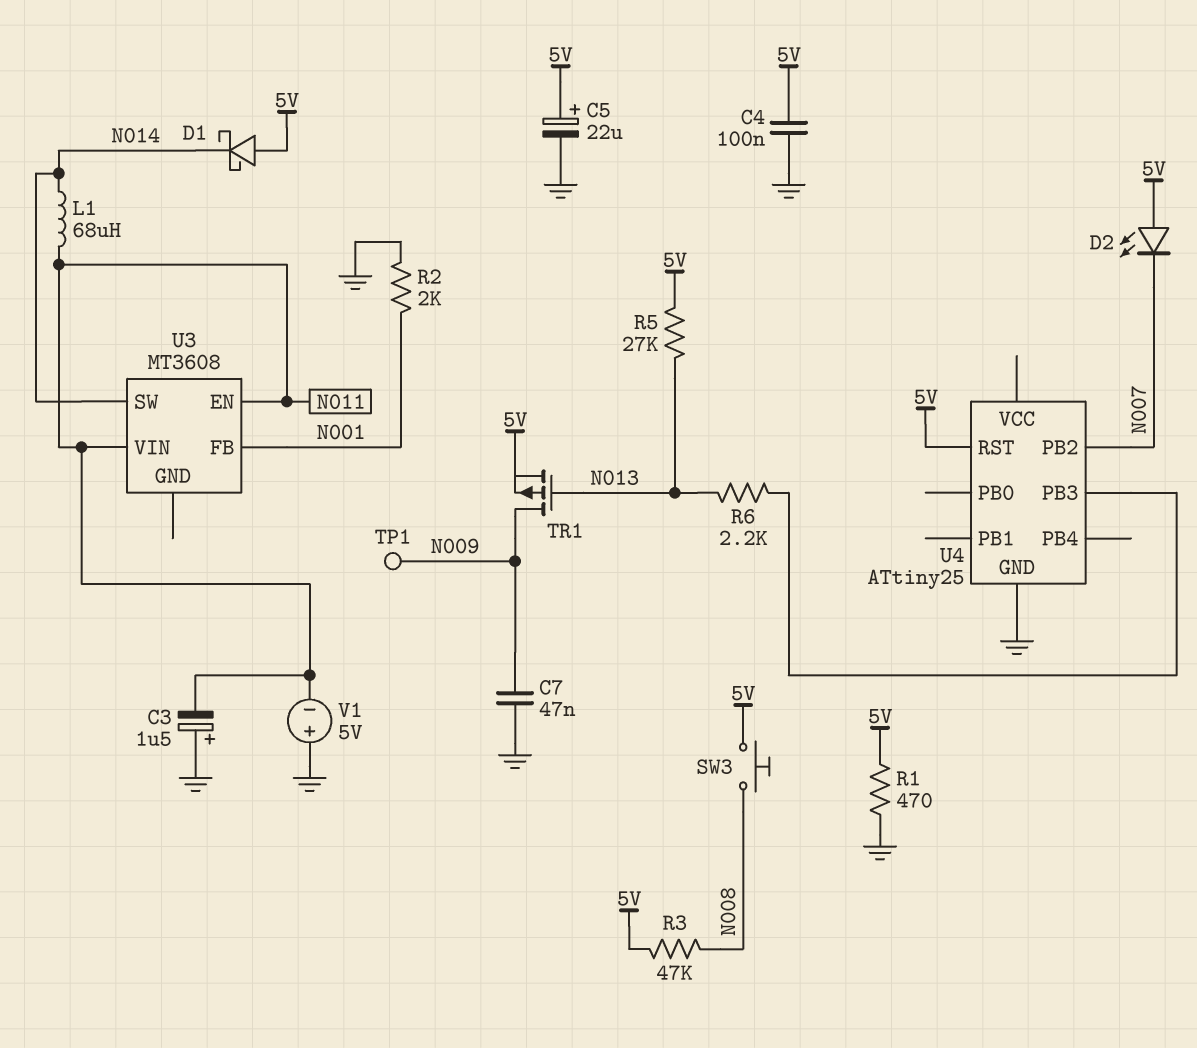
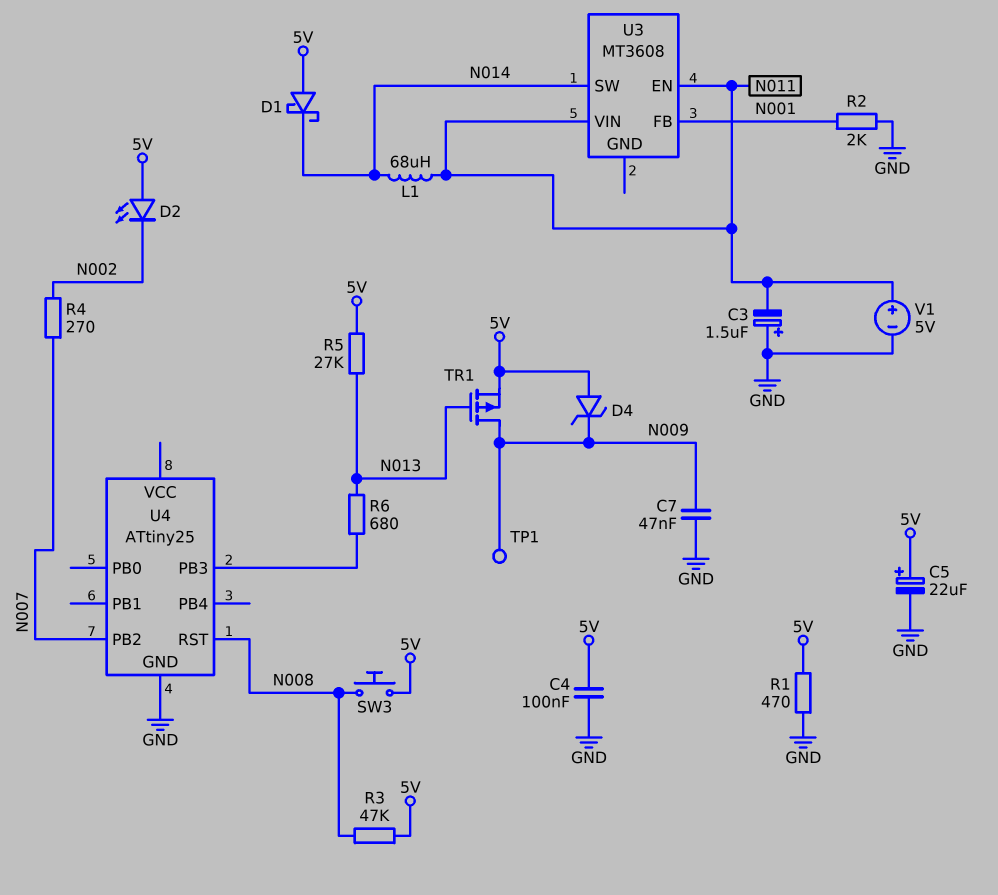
D2: LED (A 5V, K N007) -> LED (A 5V, K N002)
D4: none -> zener (A 5V, K N009)
R4: none -> 270 (N002, N007)
R6: 2.2k (N013, U4/PB3) -> 680 (N013, U4/PB3)
U4 pin RST: 5V -> N008
V1: 5V (plus GND, minus N011) -> 5V (plus N011, minus GND)

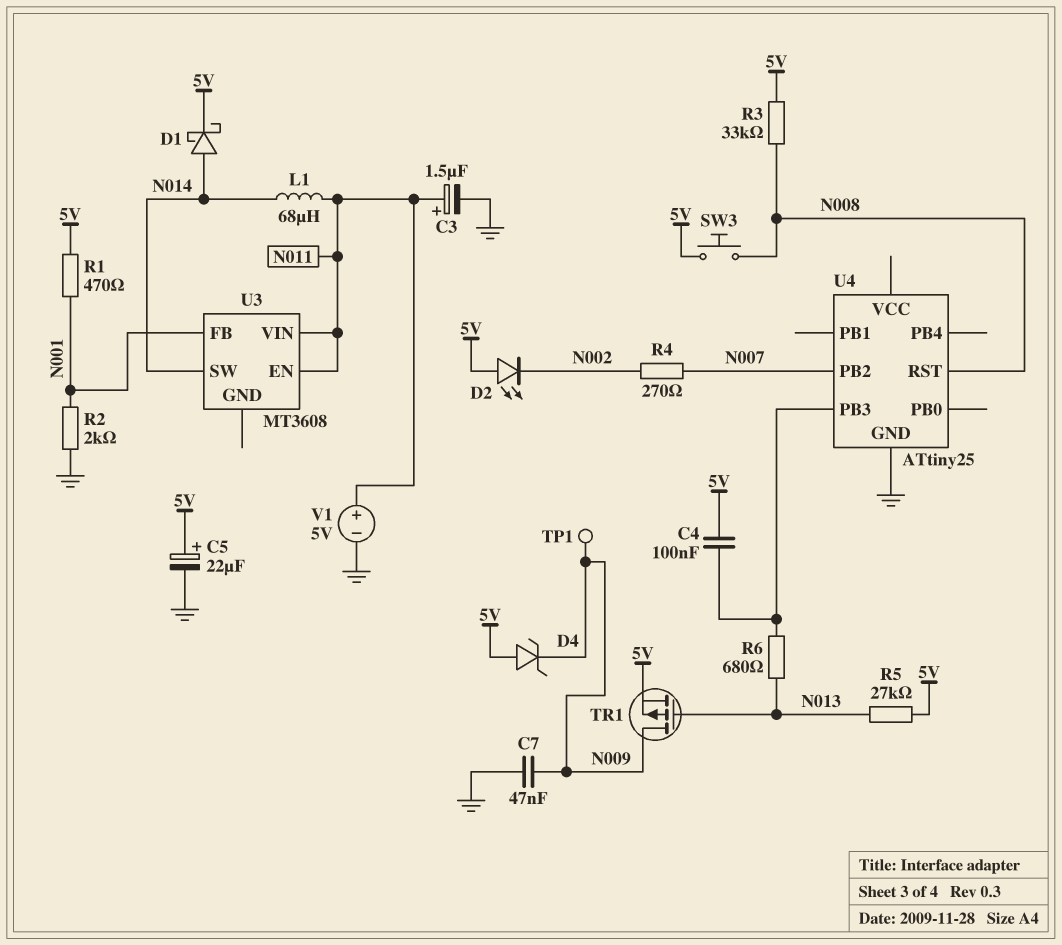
C3: 1.5uF (plus GND, minus N011) -> 1.5uF (plus N011, minus GND)
C4: 100nF (5V, GND) -> 100nF (5V, U4/PB3)
D1: schottky (A 5V, K N014) -> schottky (A N014, K 5V)
R1: 470 (5V, GND) -> 470 (5V, N001)
R3: 47k (5V, N008) -> 33k (5V, N008)

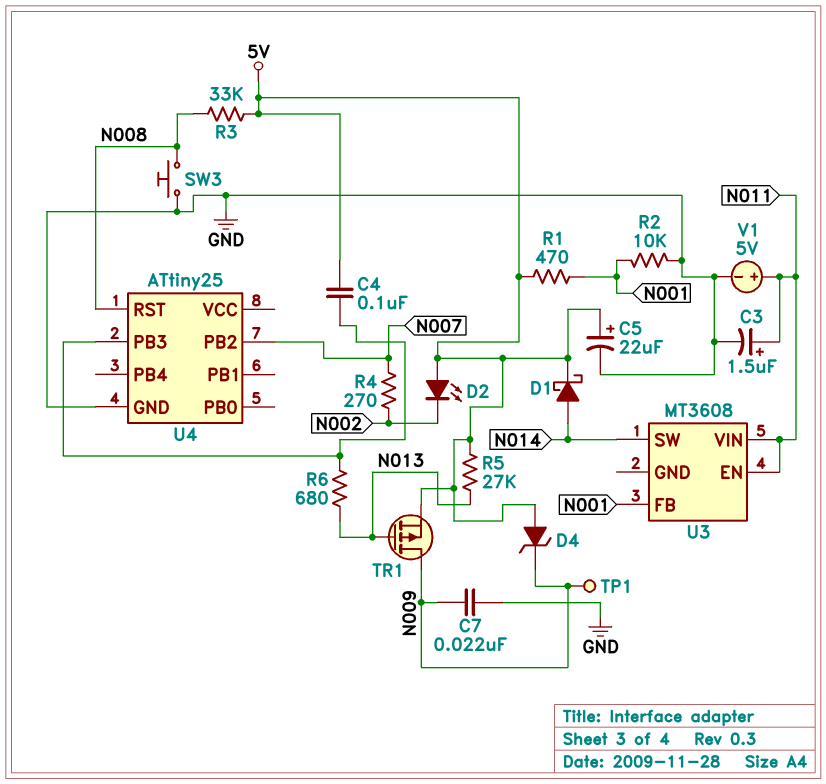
C7: 47nF (GND, N009) -> 22nF (GND, N009)
L1: 68uH (N011, N014) -> none
R2: 2k (GND, N001) -> 10k (GND, N001)
SW3: button (5V, N008) -> button (GND, N008)

